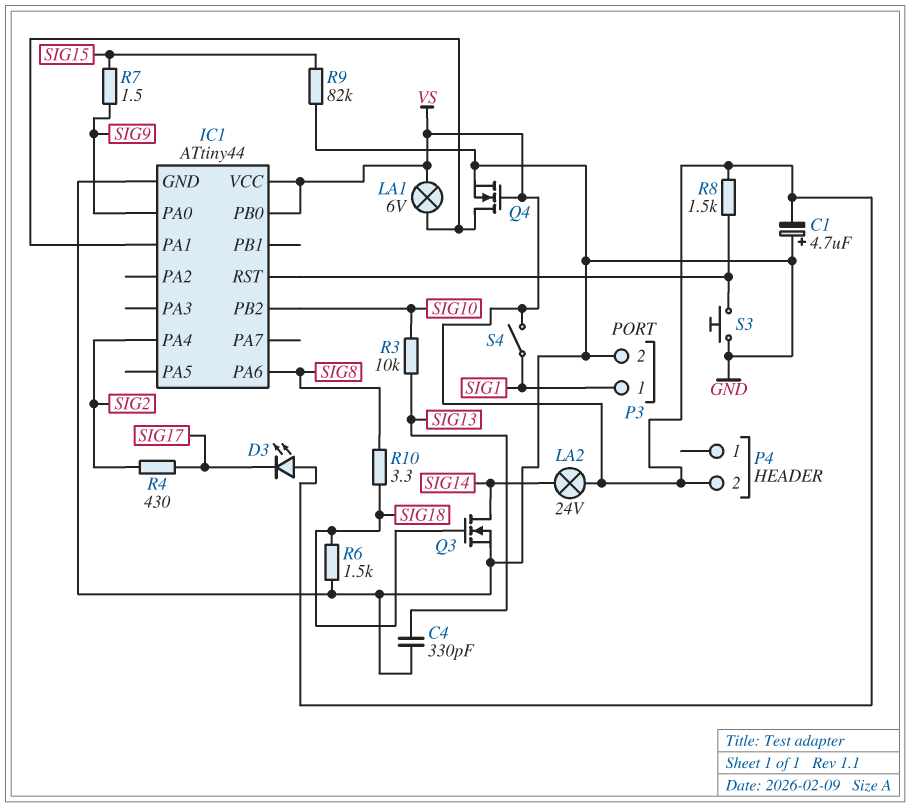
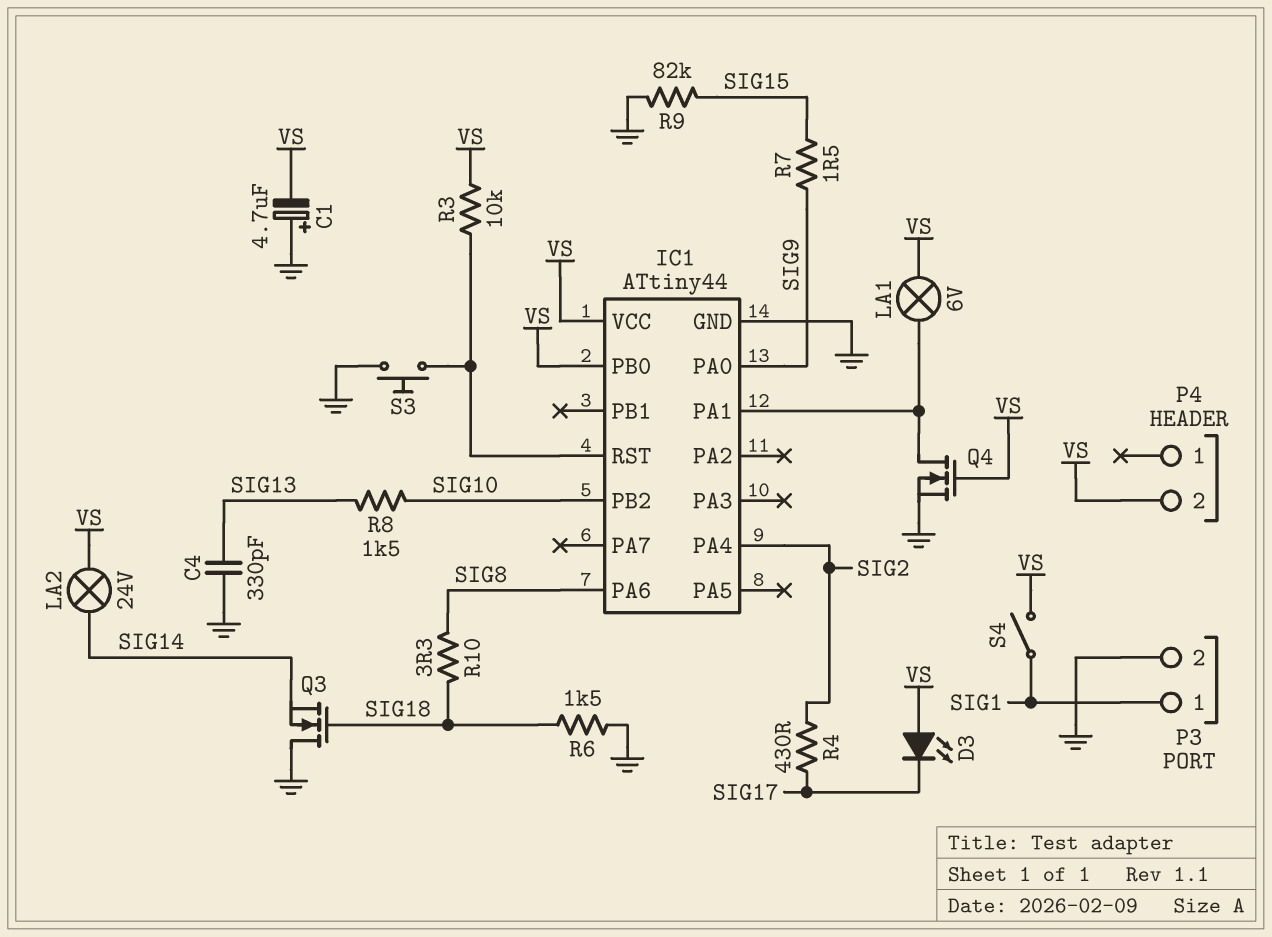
Q3: NMOS (G SIG18, D SIG14, S GND) -> NMOS (G SIG18, D GND, S SIG14)
R3: 10k (SIG10, SIG13) -> 10k (IC1/RST, VS)
R8: 1.5k (IC1/RST, VS) -> 1.5k (SIG10, SIG13)

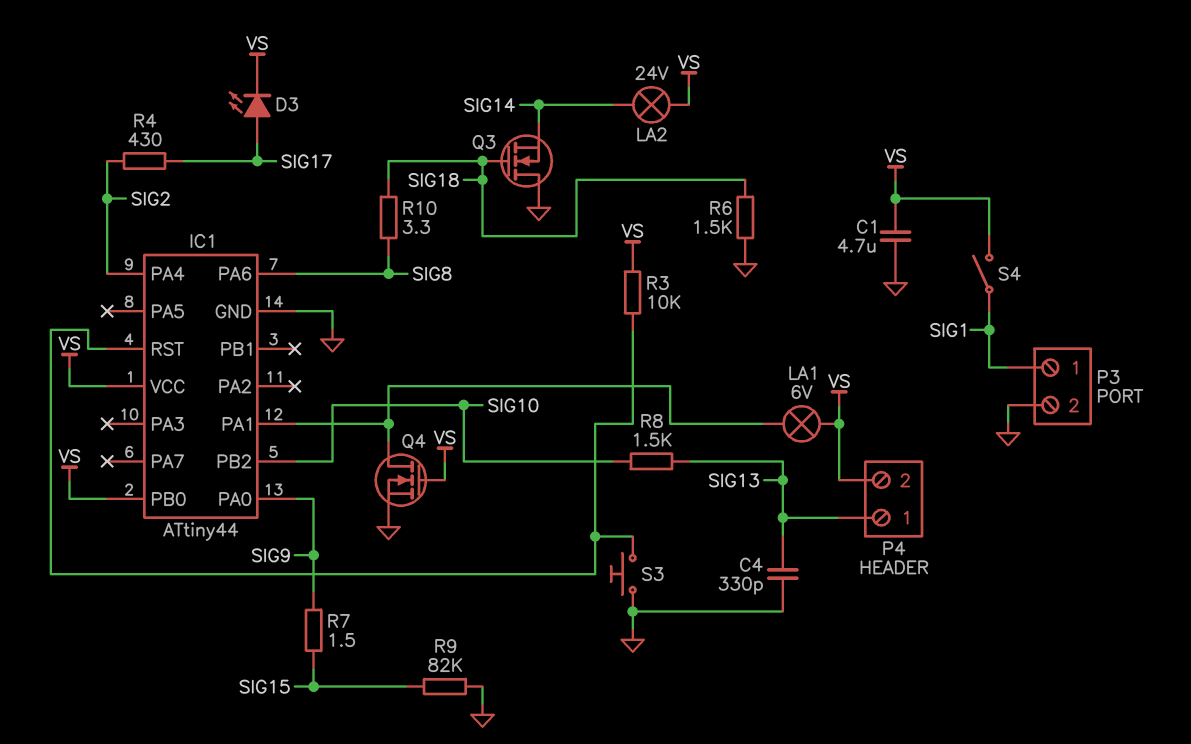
C1: 4.7uF (plus GND, minus VS) -> 4.7uF (GND, VS)
D3: LED (A VS, K SIG17) -> LED (A SIG17, K VS)
P4 pin 1: none -> SIG13

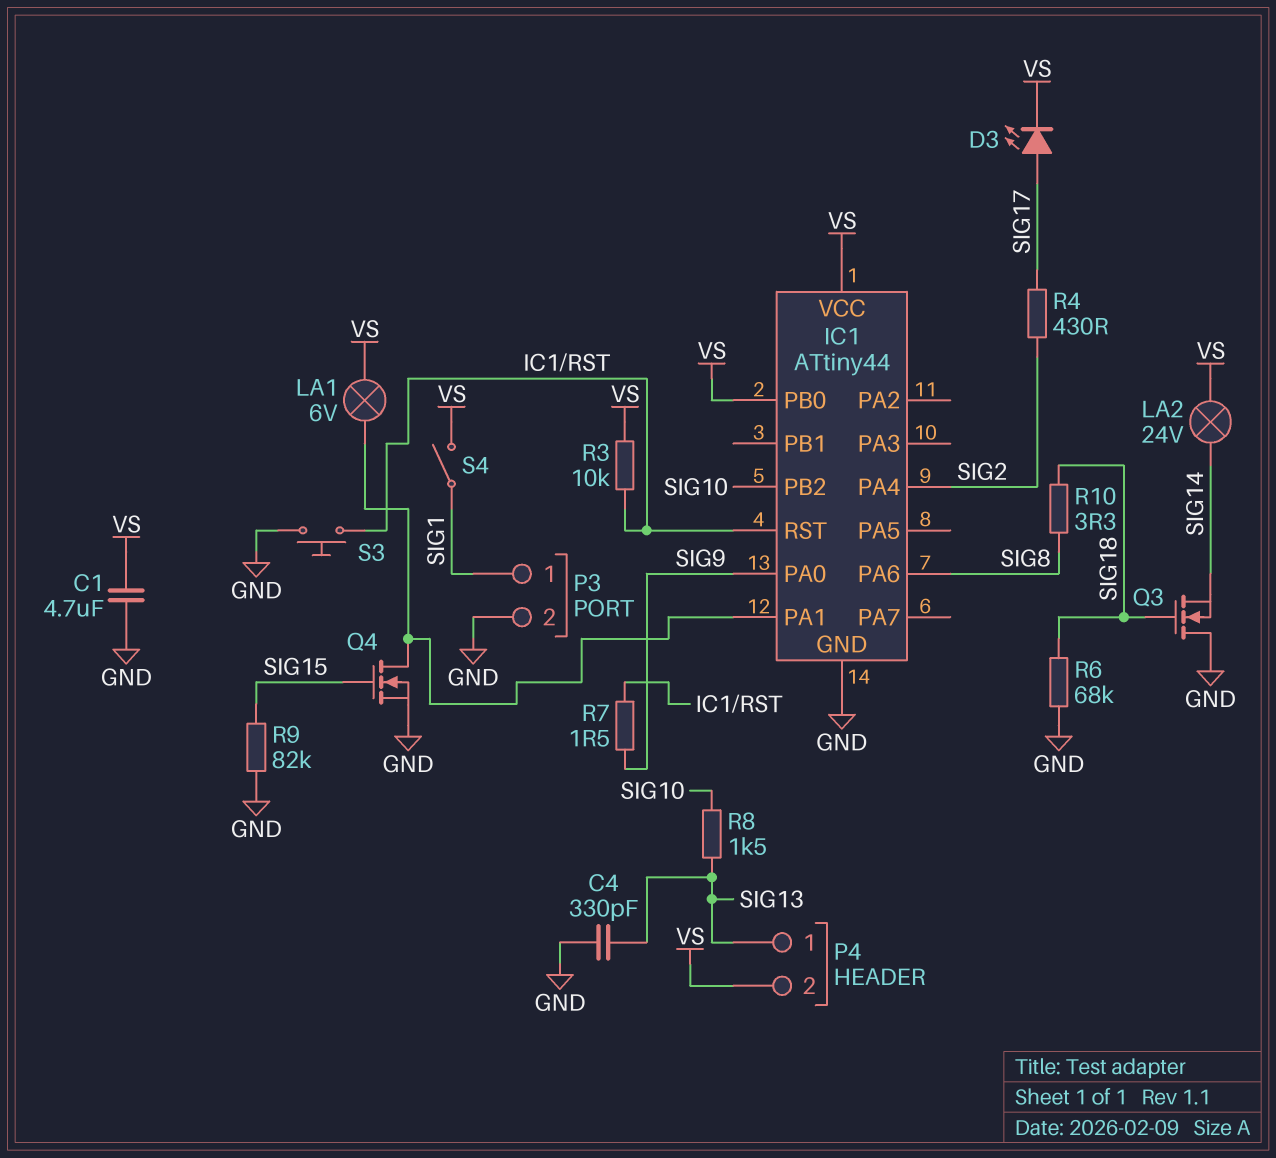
Q4: NMOS (G VS, D IC1/PA1, S GND) -> NMOS (G SIG15, D IC1/PA1, S GND)
R6: 1.5k (GND, SIG18) -> 68k (GND, SIG18)
R7: 1.5 (SIG9, SIG15) -> 1.5 (IC1/RST, SIG9)

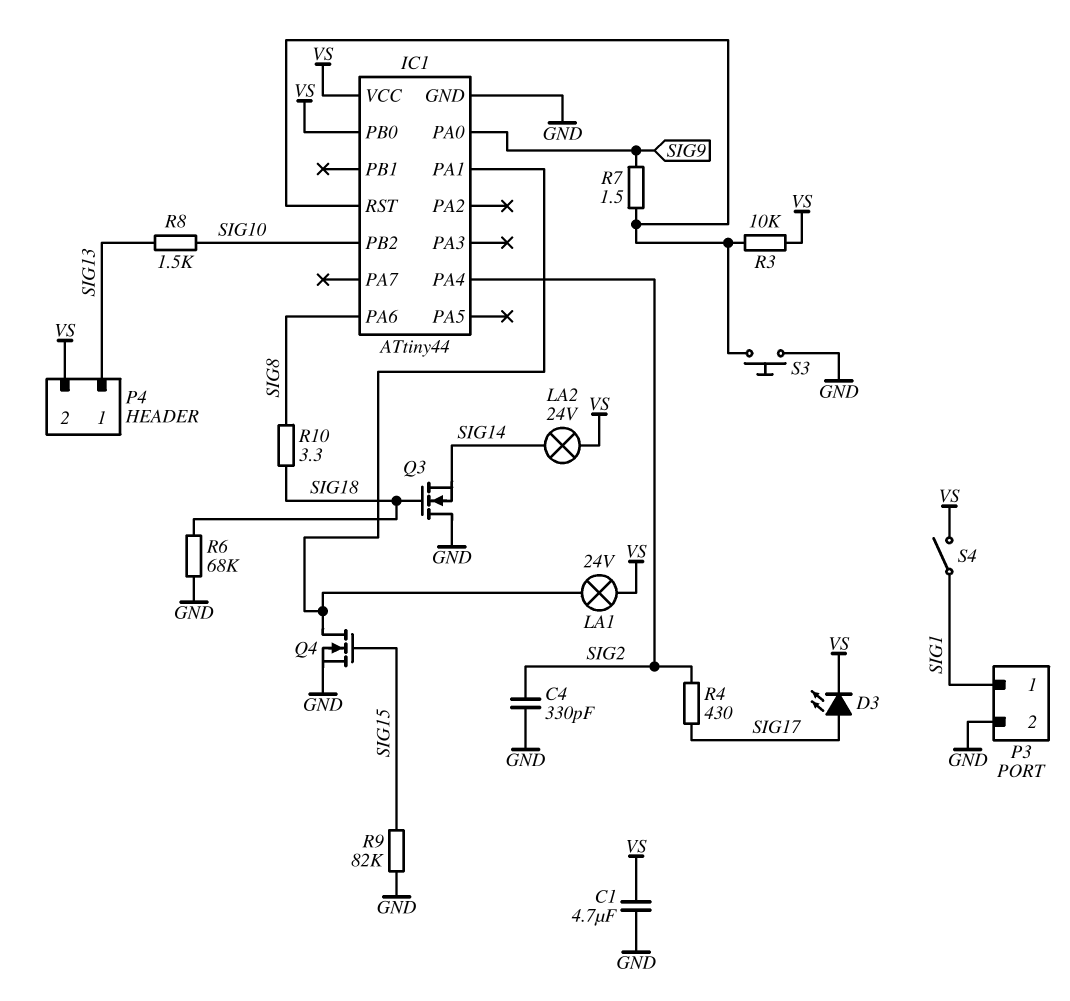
C4: 330pF (GND, SIG13) -> 330pF (GND, SIG2)
LA1: lamp 6V (IC1/PA1, VS) -> lamp 24V (IC1/PA1, VS)

